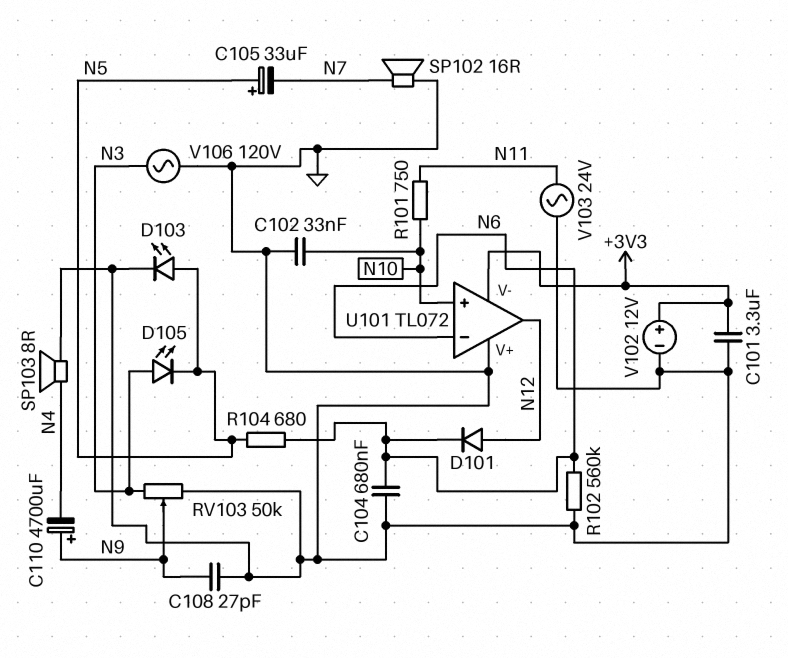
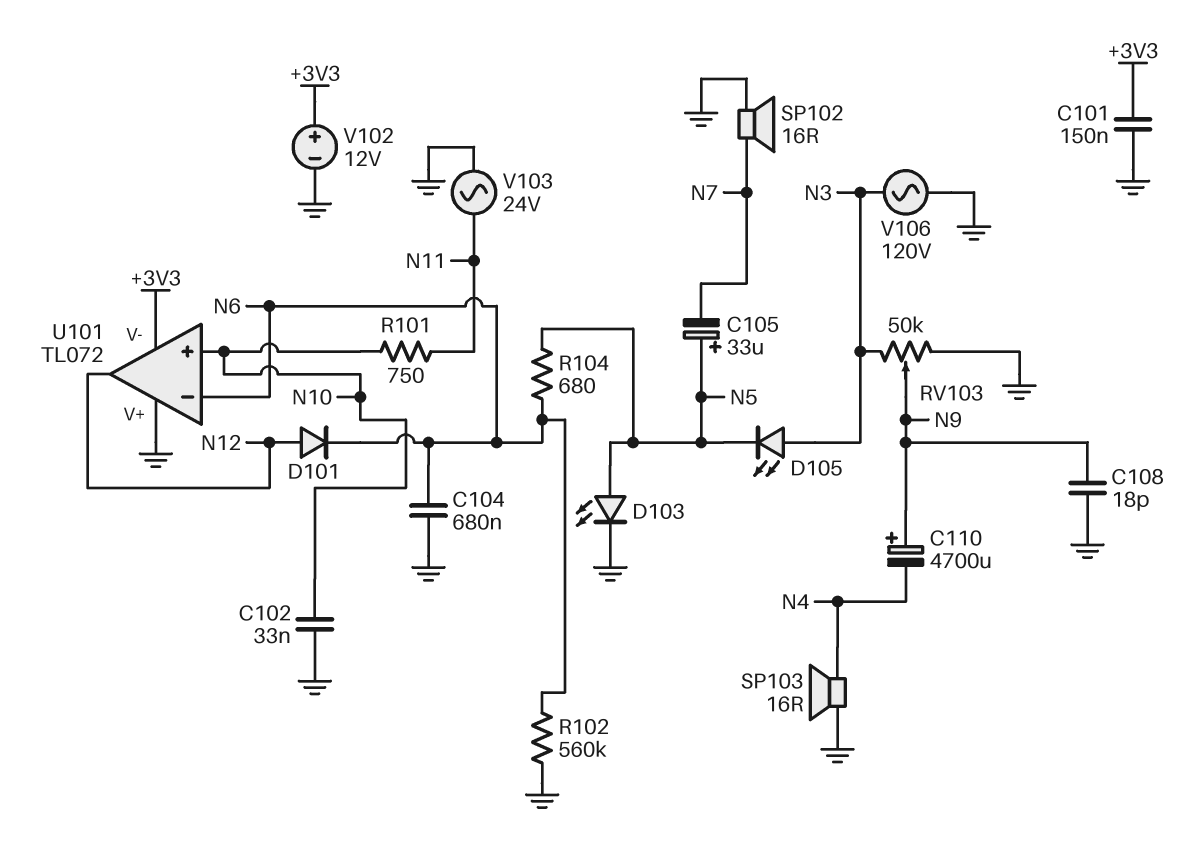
C101: 3.3uF (+3V3, GND) -> 150nF (+3V3, GND)
C108: 27pF (GND, N9) -> 18pF (GND, N9)
SP103: speaker 8R (GND, N4) -> speaker 16R (GND, N4)

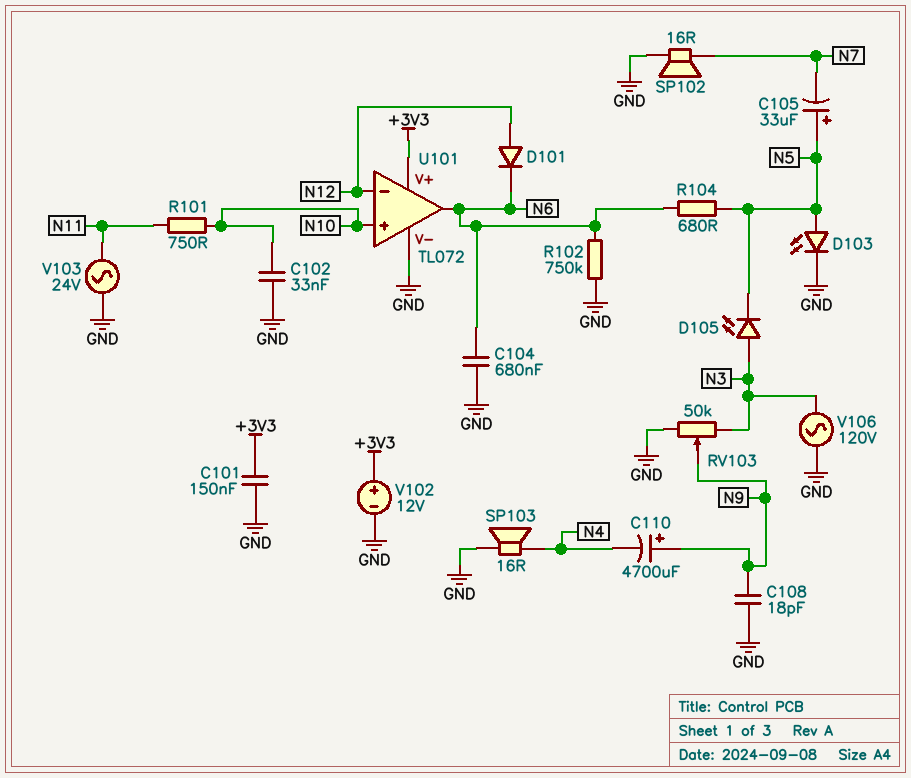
R102: 560k (GND, N6) -> 750k (GND, N6)
U101 pin V+: GND -> +3V3
U101 pin V-: +3V3 -> GND
U101 pin in-: N6 -> N12
U101 pin out: N12 -> N6

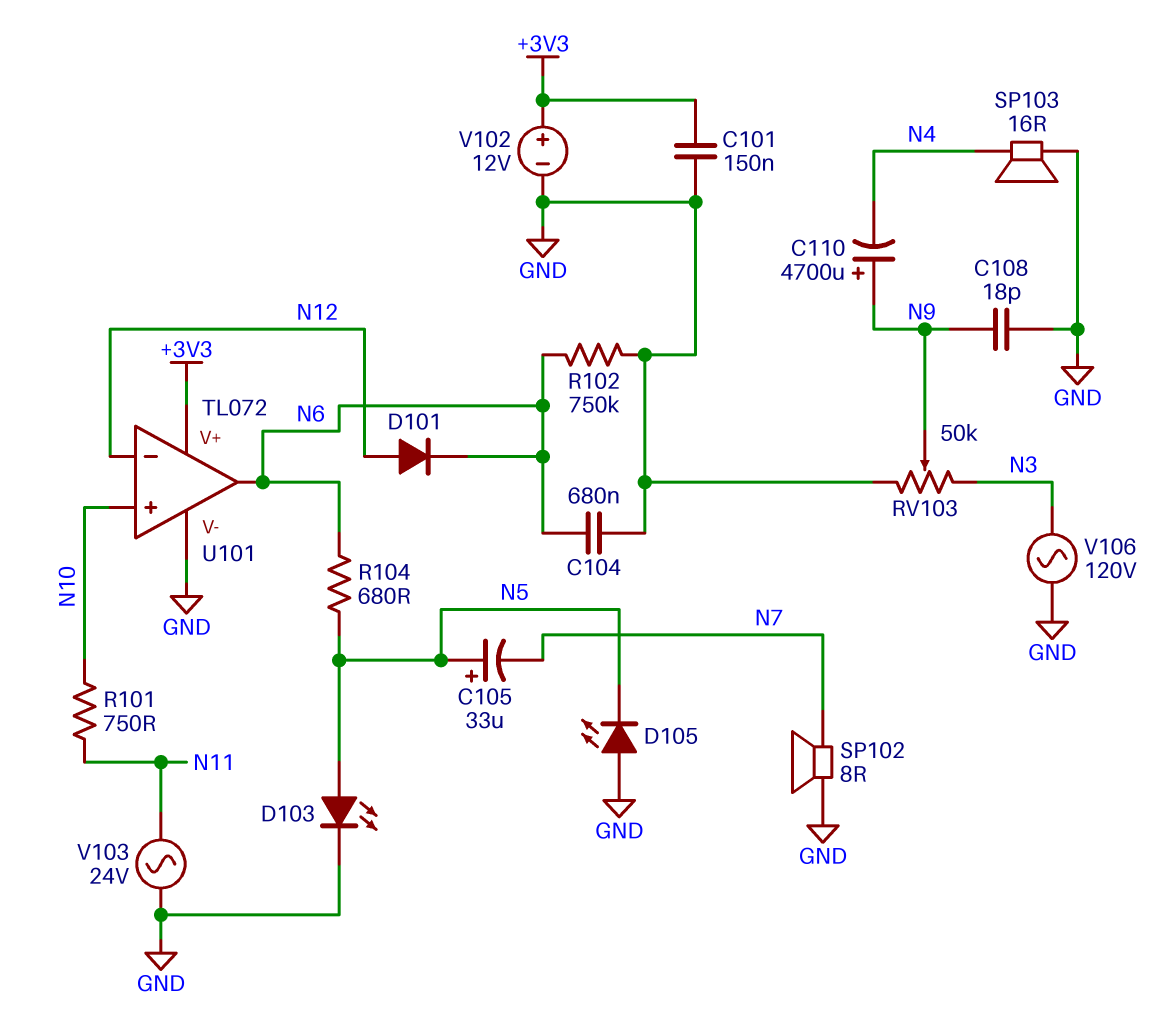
C102: 33nF (GND, N10) -> none
D105: LED (A N3, K N5) -> LED (A GND, K N5)
SP102: speaker 16R (GND, N7) -> speaker 8R (GND, N7)

